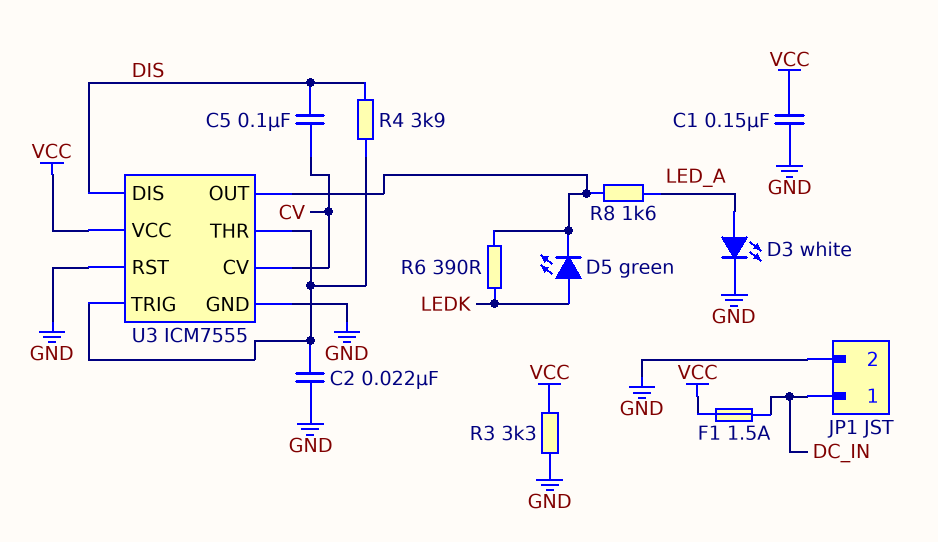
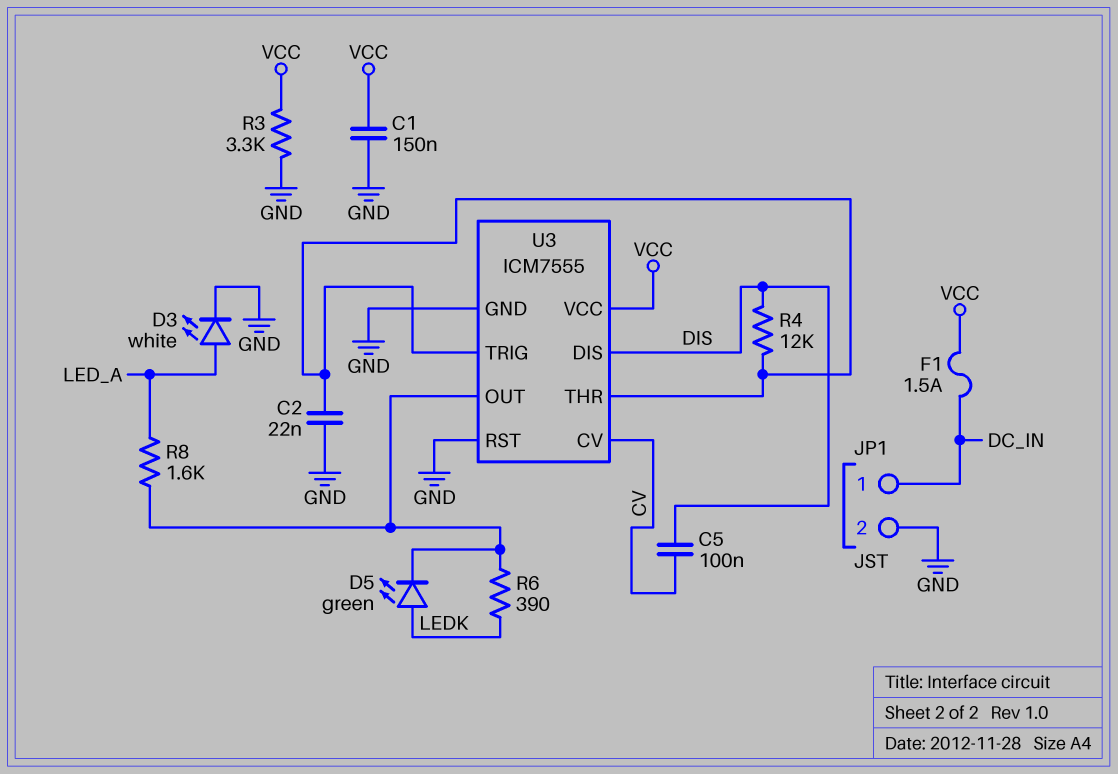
R4: 3.9k (DIS, U3/THR) -> 12k (DIS, U3/THR)

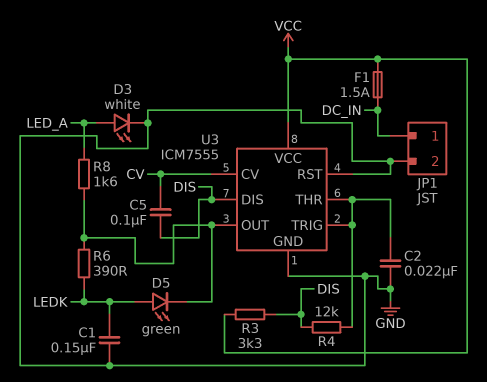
C1: 150nF (GND, VCC) -> 150nF (GND, LEDK)
R3: 3.3k (GND, VCC) -> 3.3k (DIS, VCC)

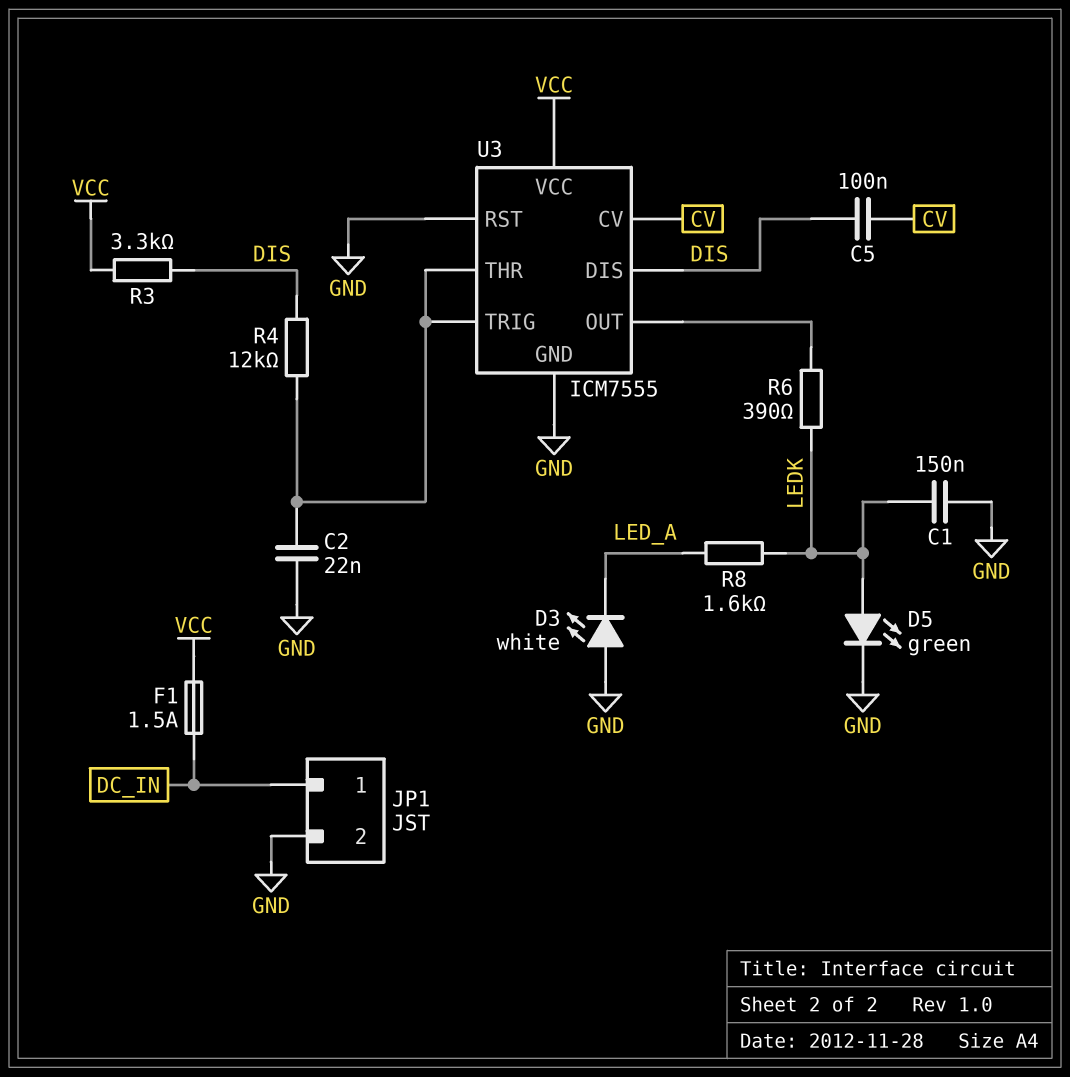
D3: LED white (A LED_A, K GND) -> LED white (A GND, K LED_A)
D5: LED green (A LEDK, K U3/OUT) -> LED green (A LEDK, K GND)
R8: 1.6k (LED_A, U3/OUT) -> 1.6k (LEDK, LED_A)

